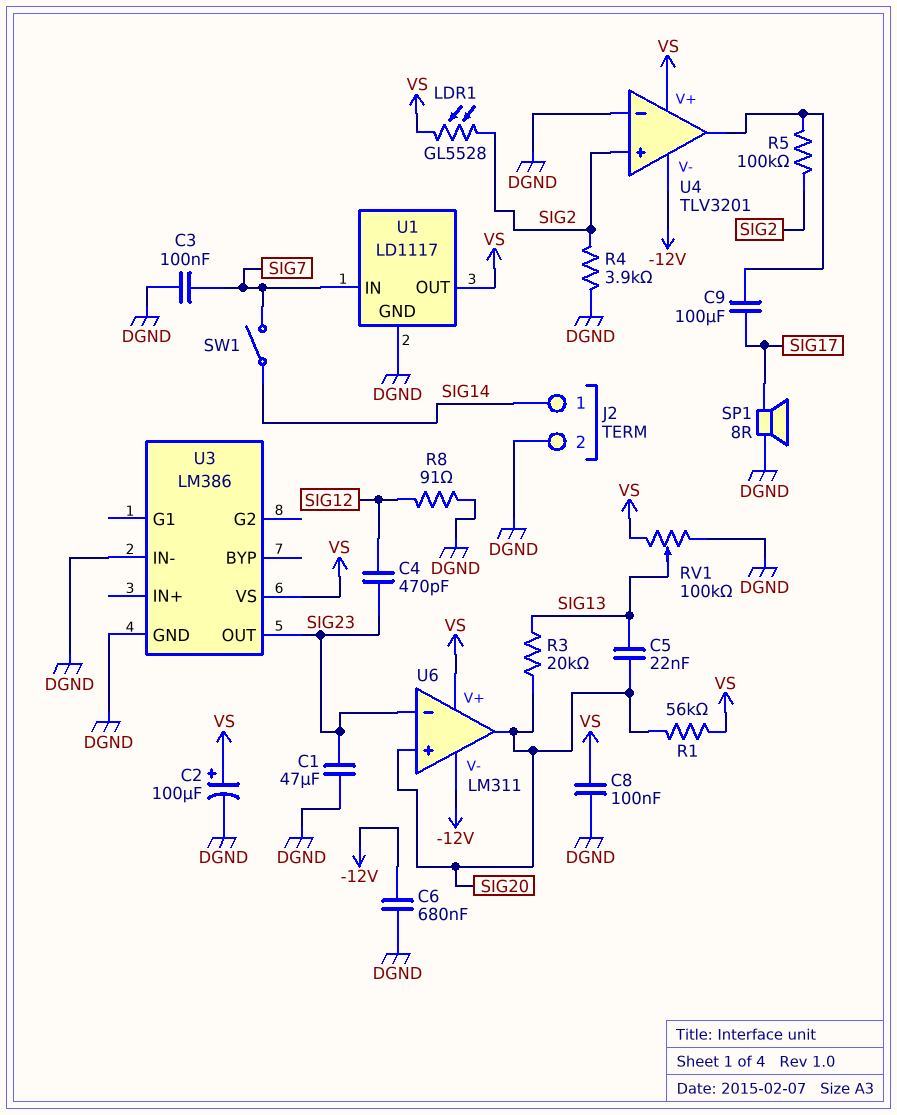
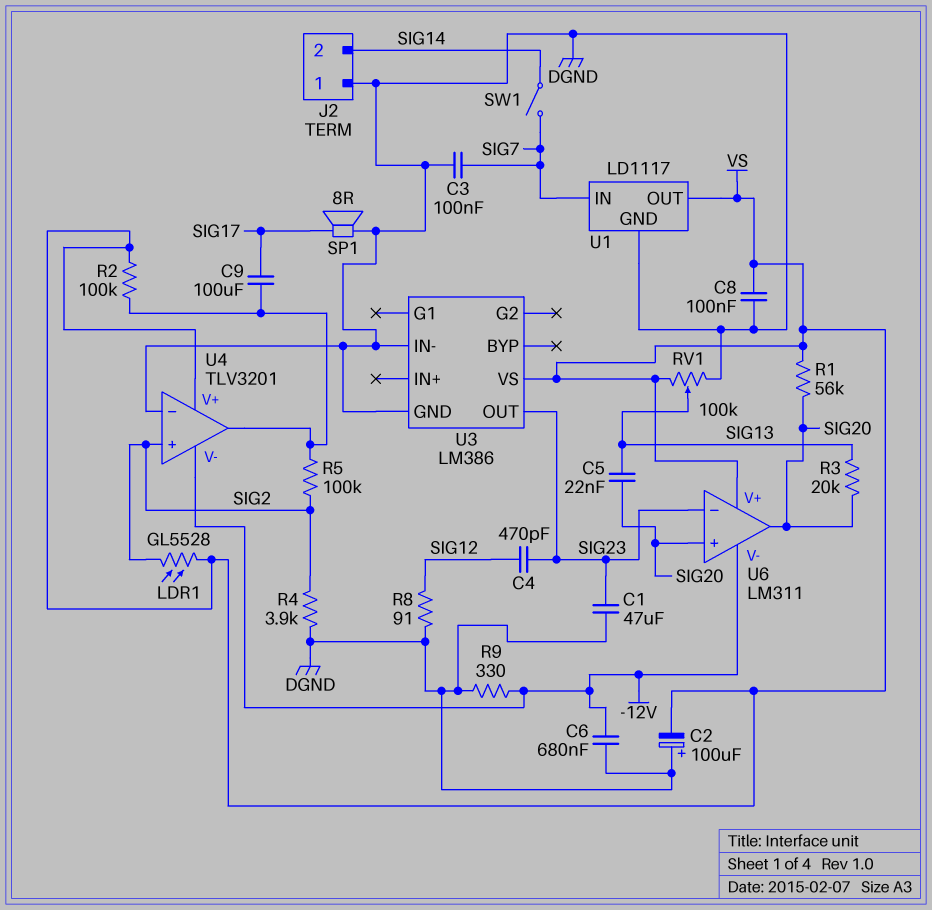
C2: 100uF (plus VS, minus DGND) -> 100uF (plus DGND, minus VS)
J2 pin 1: SIG14 -> DGND
J2 pin 2: DGND -> SIG14
R2: none -> 100k (U4/out, VS)
R9: none -> 330 (-12V, DGND)

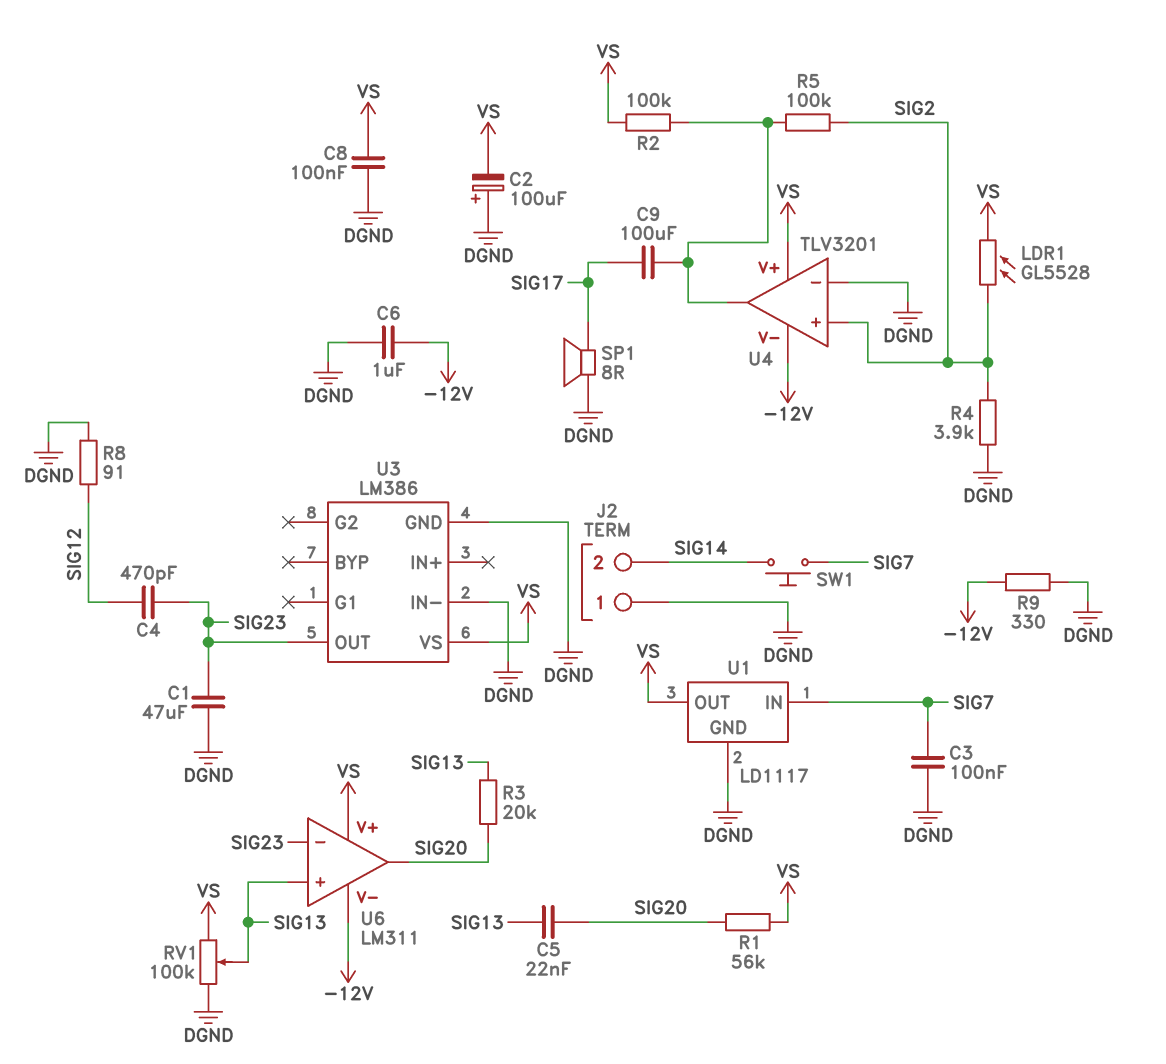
C6: 680nF (-12V, DGND) -> 1uF (-12V, DGND)
SW1: switch (SIG7, SIG14) -> button (SIG7, SIG14)
U6 pin in+: SIG20 -> SIG13

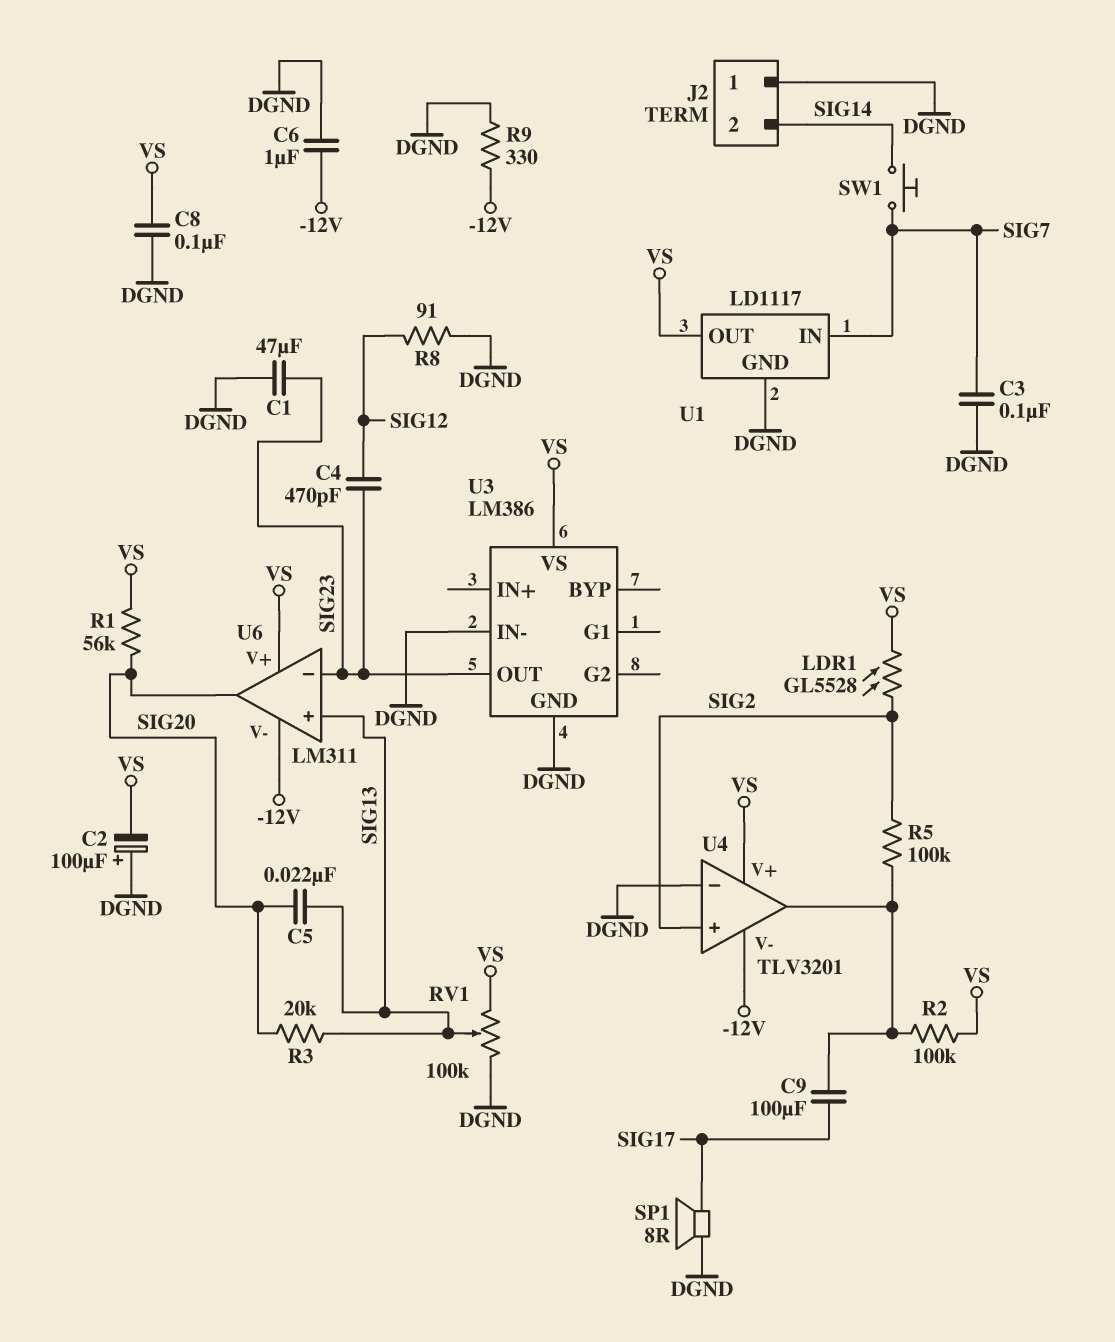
R4: 3.9k (DGND, SIG2) -> none

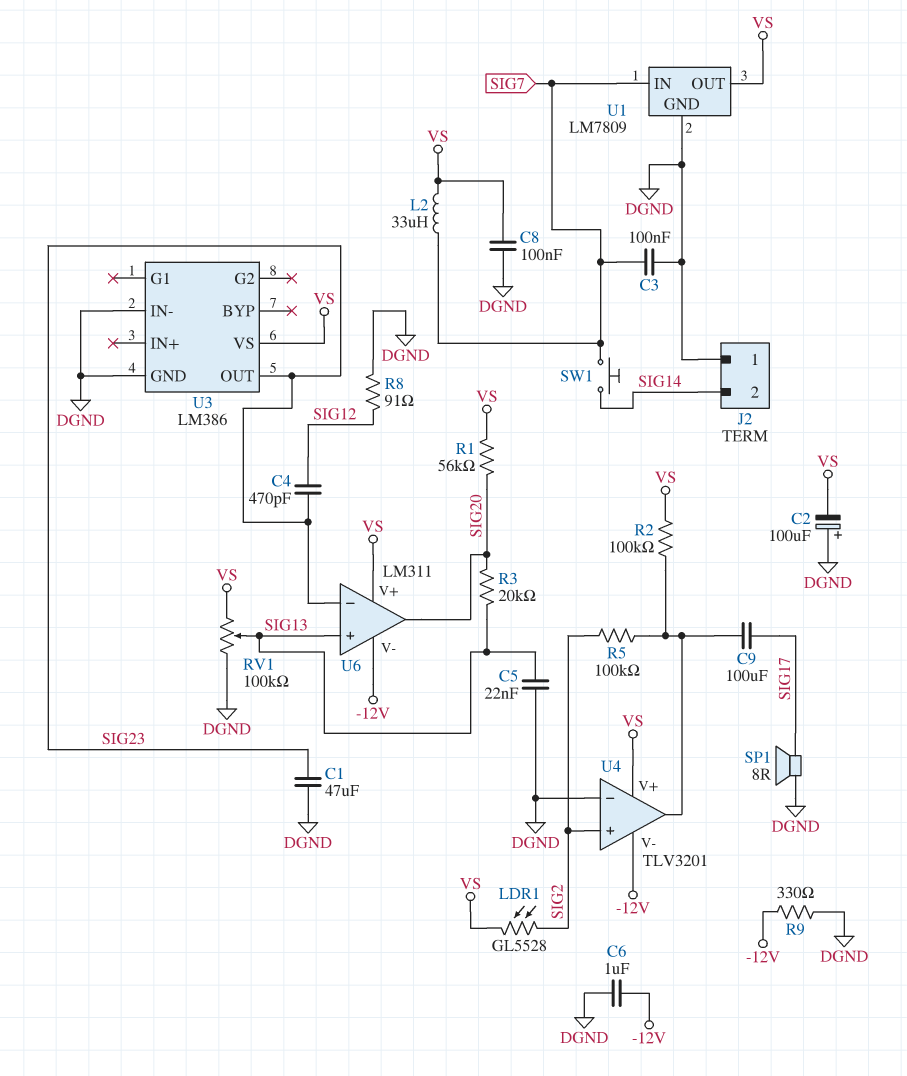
C5: 22nF (SIG13, SIG20) -> 22nF (DGND, SIG13)
L2: none -> 33uH (SIG7, VS)
U1: LD1117 -> LM7809

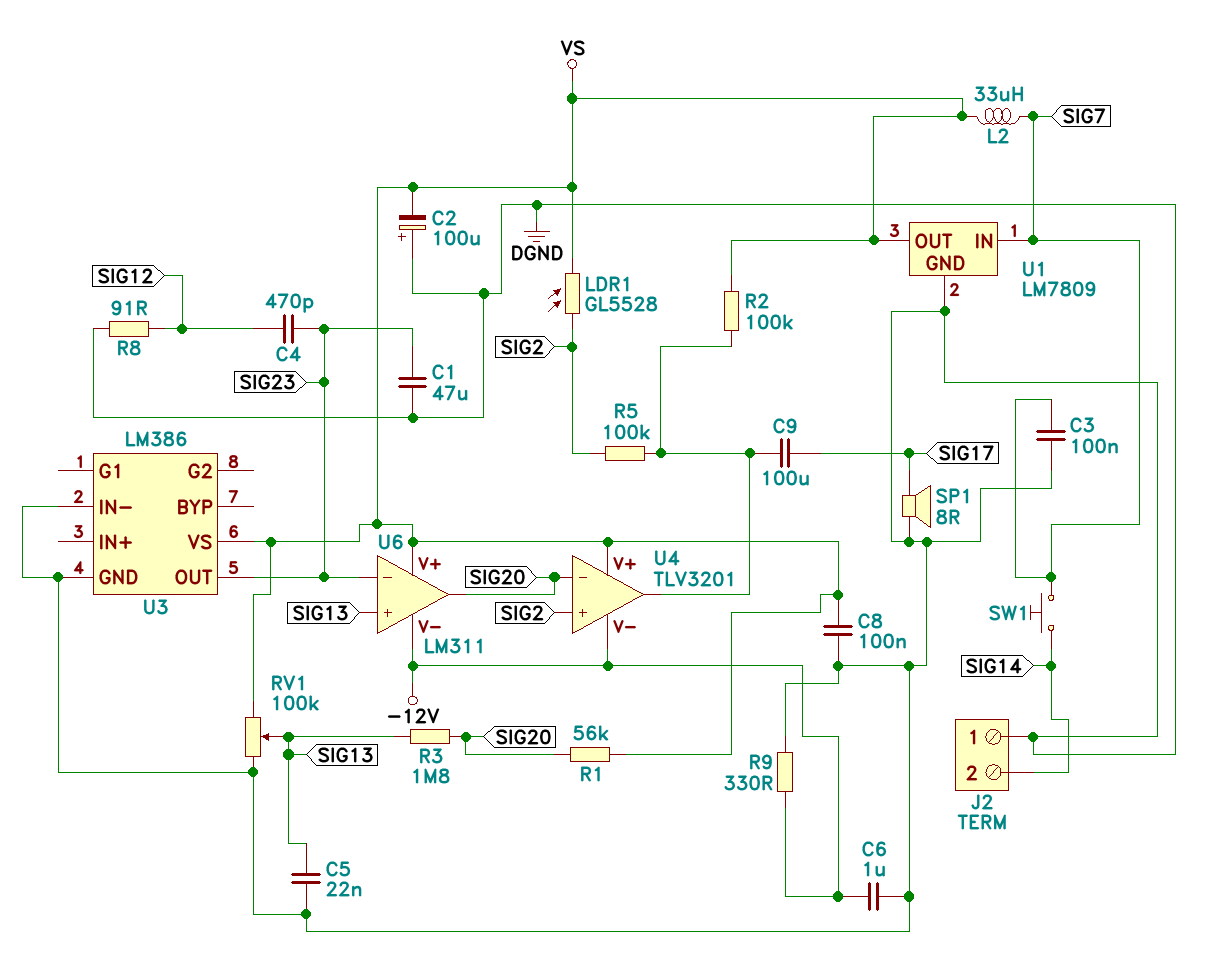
R3: 20k (SIG13, SIG20) -> 1.8M (SIG13, SIG20)
U4 pin in-: DGND -> SIG20

